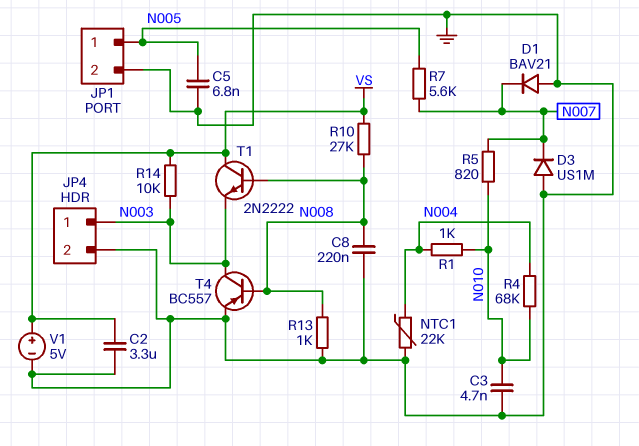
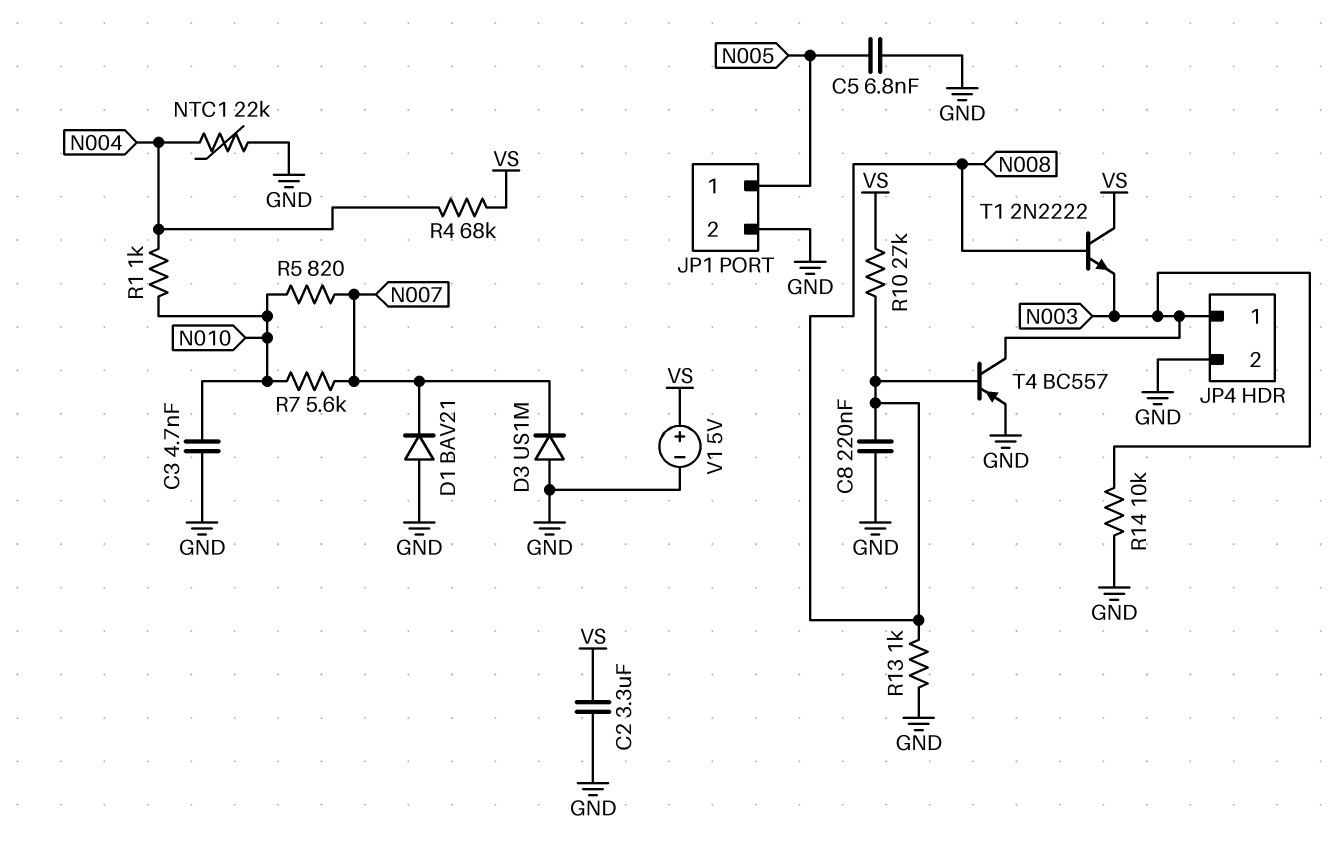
R4: 68k (N004, N010) -> 68k (N004, VS)
R7: 5.6k (N005, N007) -> 5.6k (N007, N010)
R14: 10k (N003, VS) -> 10k (GND, N003)

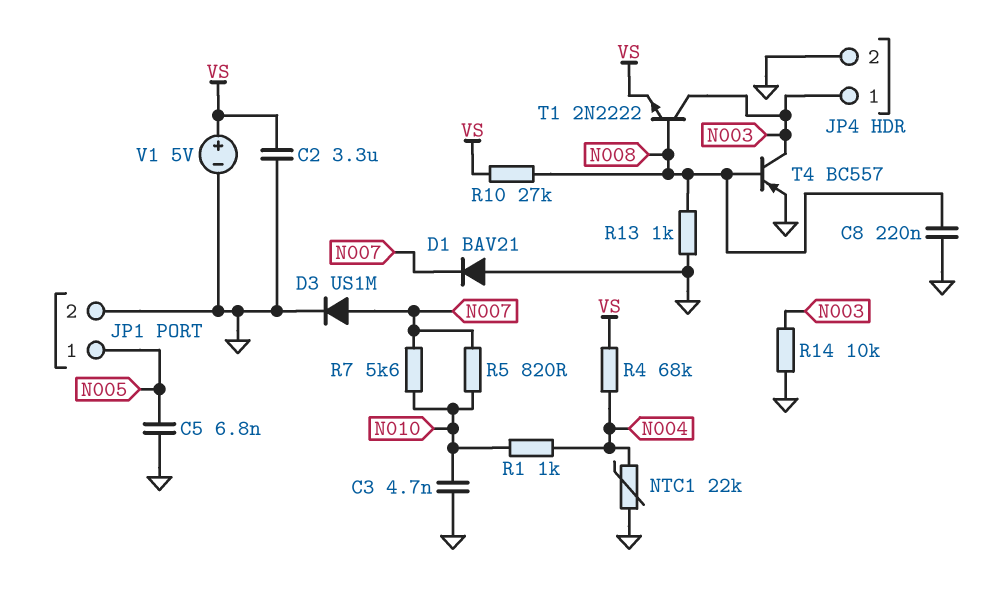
D3: diode US1M (A GND, K N007) -> diode US1M (A N007, K GND)
T1: NPN 2N2222 (B N008, C VS, E N003) -> NPN 2N2222 (B N008, C N003, E VS)

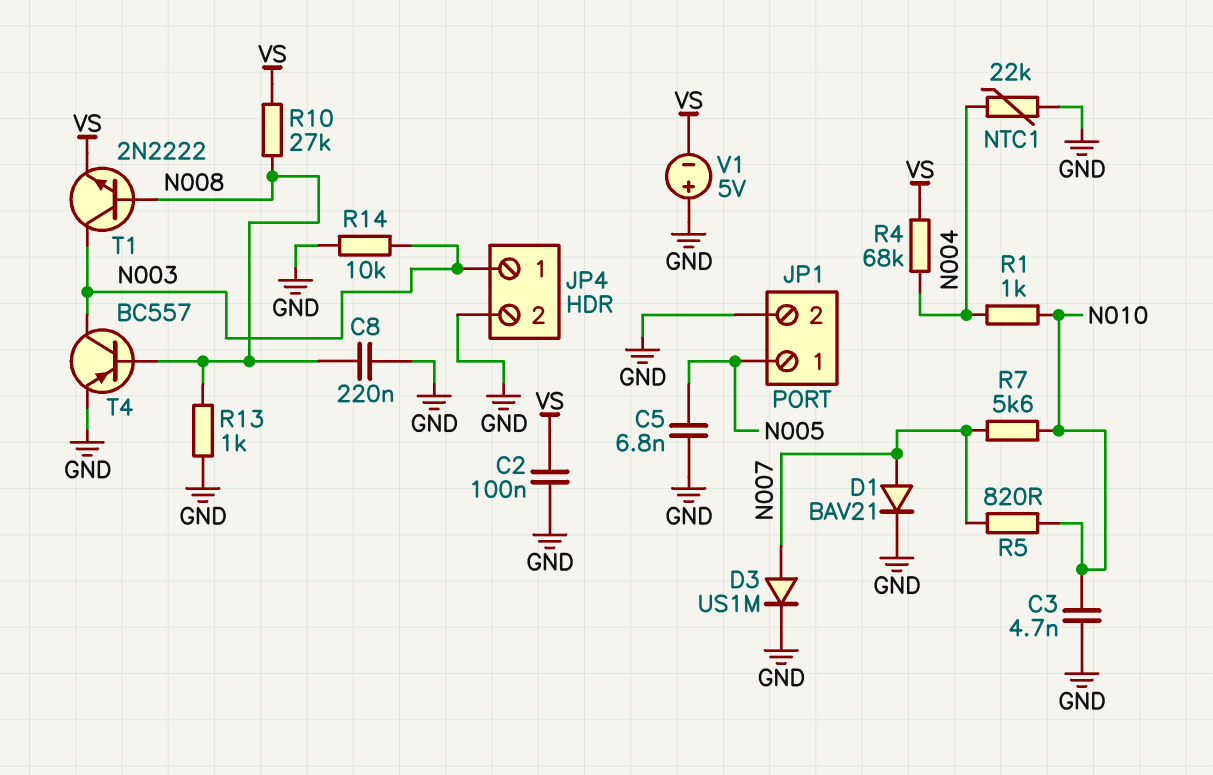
C2: 3.3uF (GND, VS) -> 100nF (GND, VS)
D1: diode BAV21 (A GND, K N007) -> diode BAV21 (A N007, K GND)
V1: 5V (plus VS, minus GND) -> 5V (plus GND, minus VS)

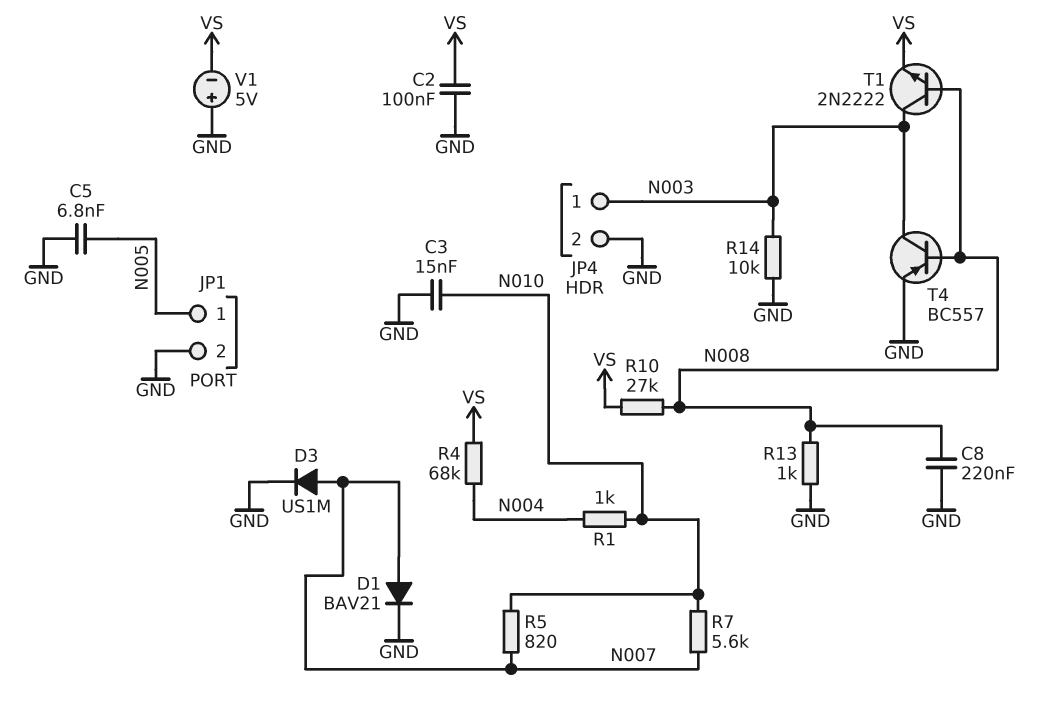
C3: 4.7nF (GND, N010) -> 15nF (GND, N010)
NTC1: 22k (GND, N004) -> none

